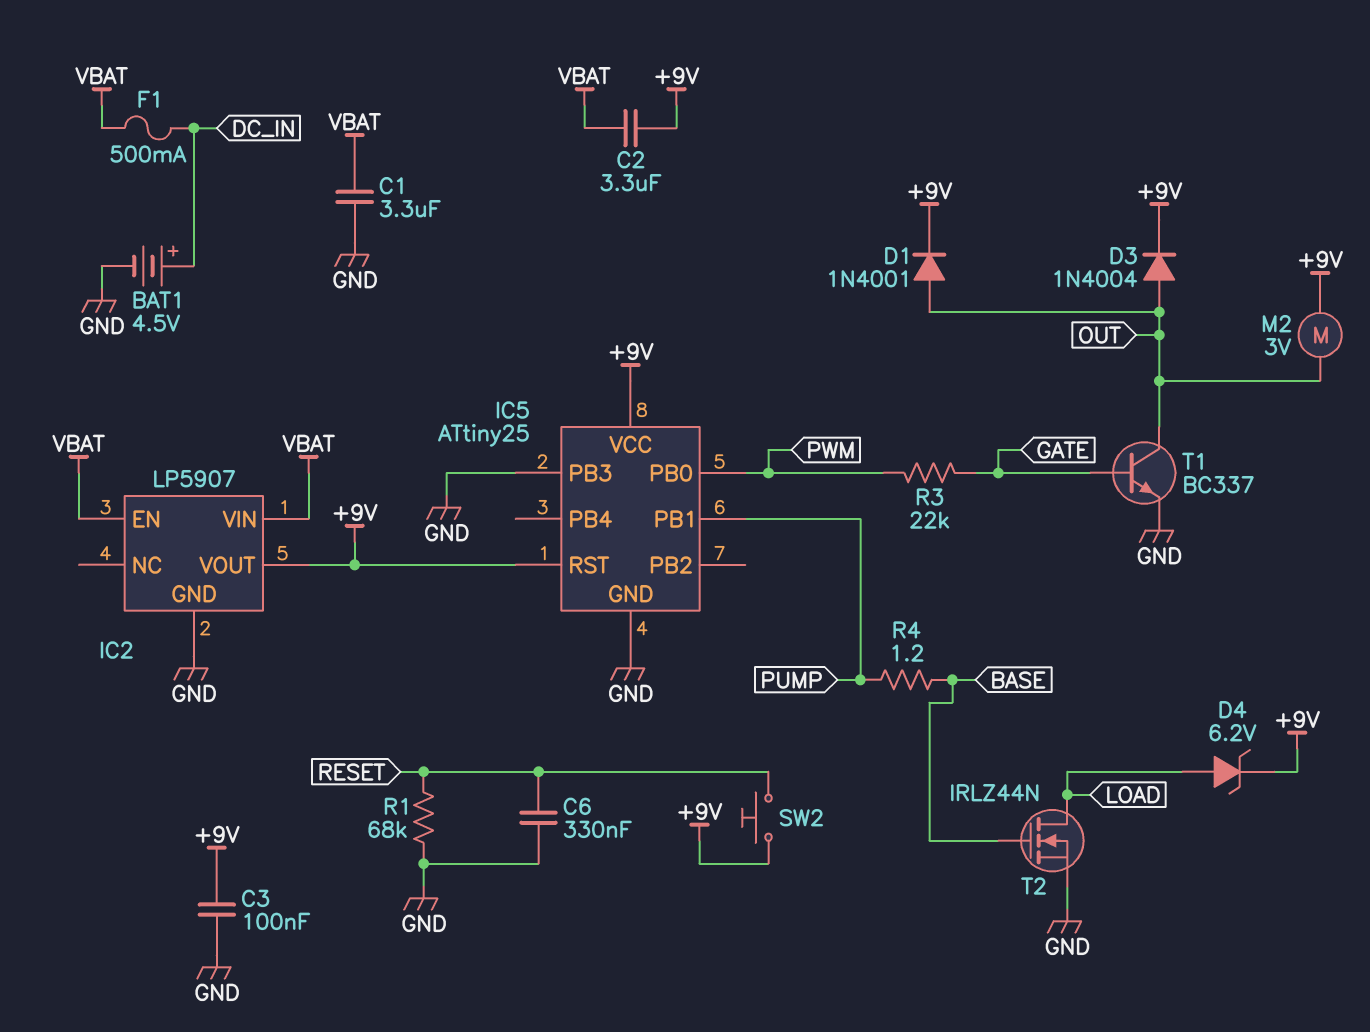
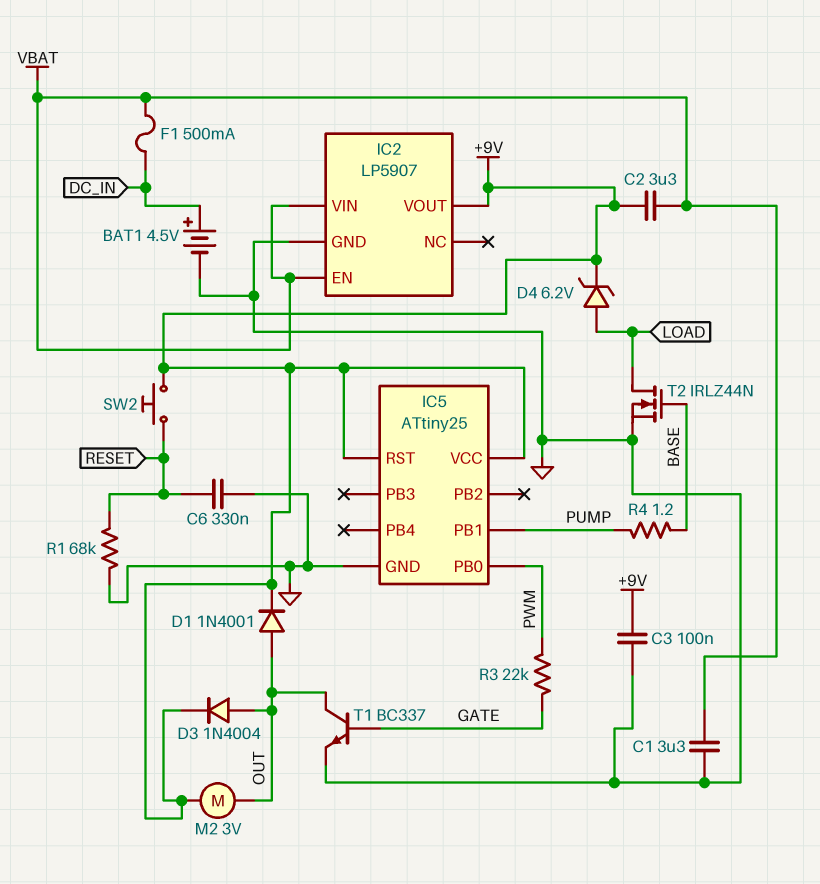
IC5 pin PB3: GND -> none

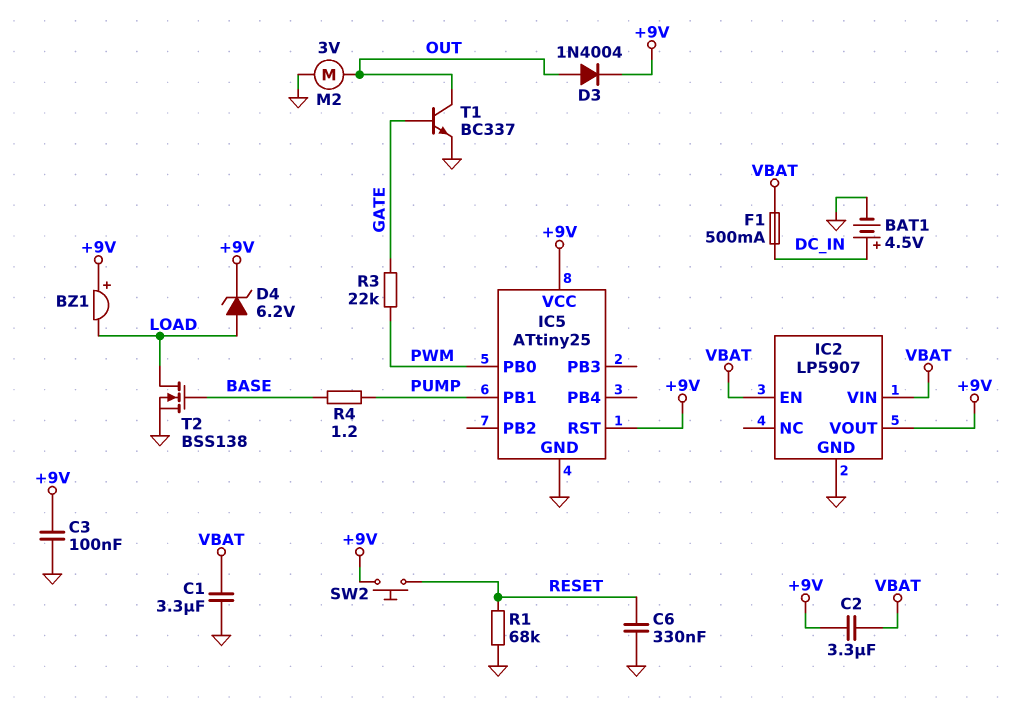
BZ1: none -> buzzer (plus +9V, minus LOAD)
D1: diode 1N4001 (A OUT, K +9V) -> none
M2: motor 3V (+9V, OUT) -> motor 3V (GND, OUT)
T2: NMOS IRLZ44N (G BASE, D LOAD, S GND) -> NMOS BSS138 (G BASE, D LOAD, S GND)

